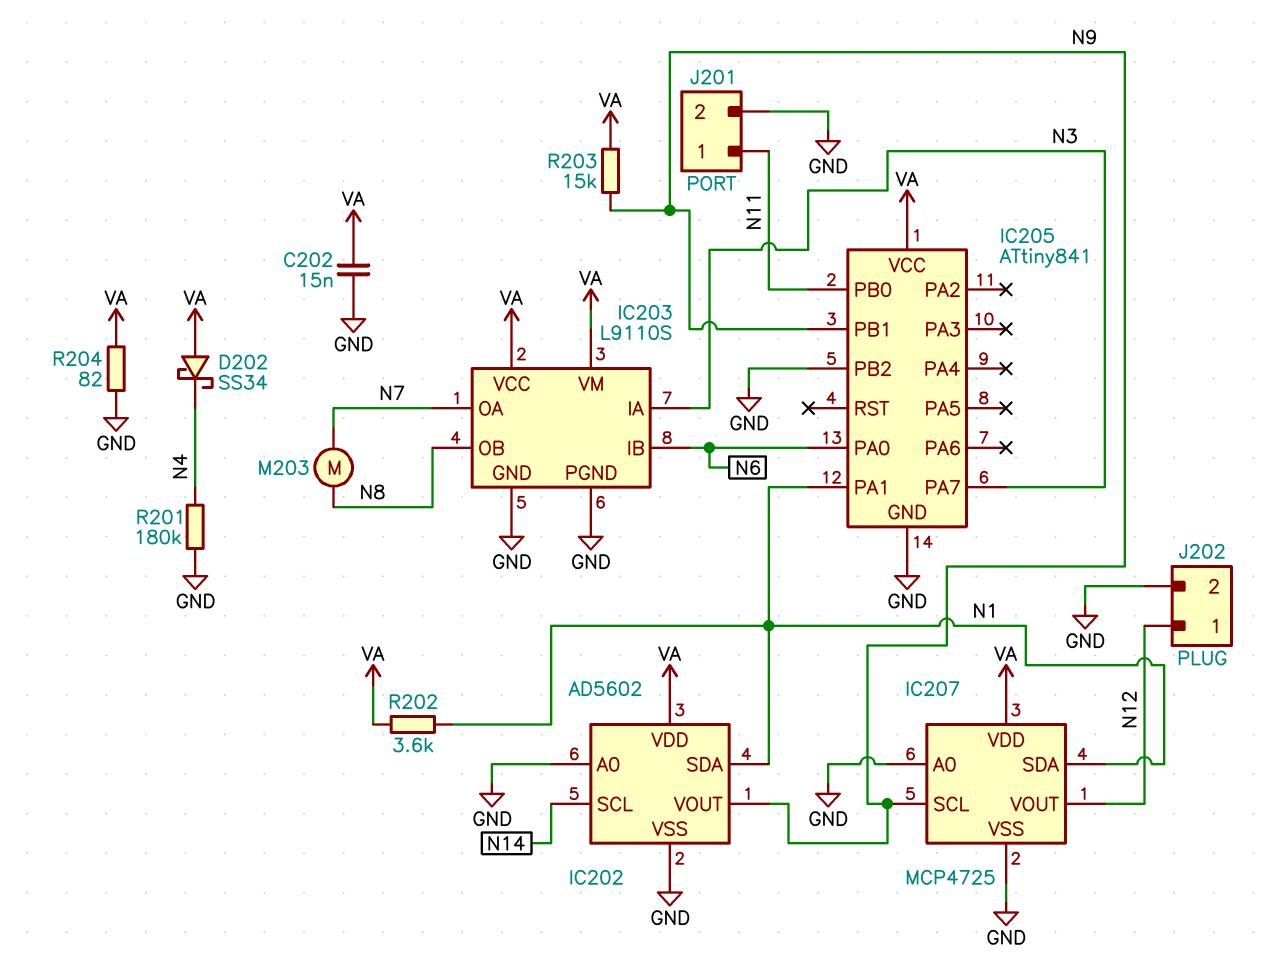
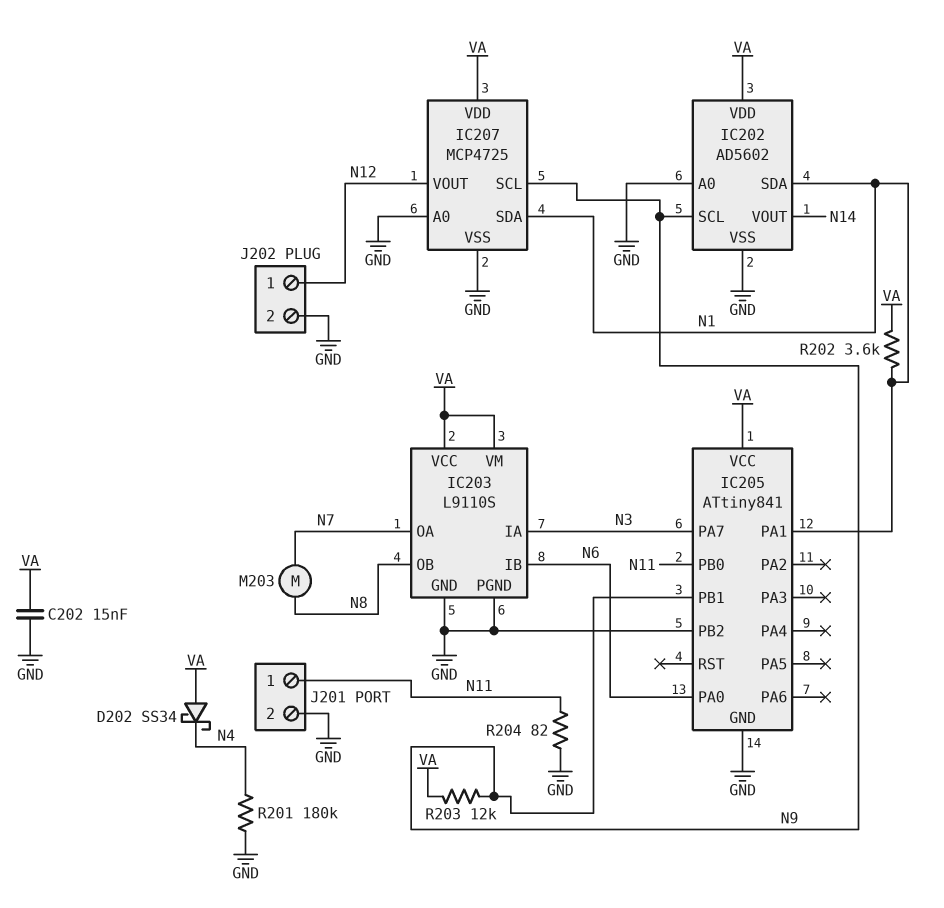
IC202 pin SCL: N14 -> N9
IC202 pin VOUT: N9 -> N14
R203: 15k (N9, VA) -> 12k (N9, VA)
R204: 82 (GND, VA) -> 82 (GND, N11)

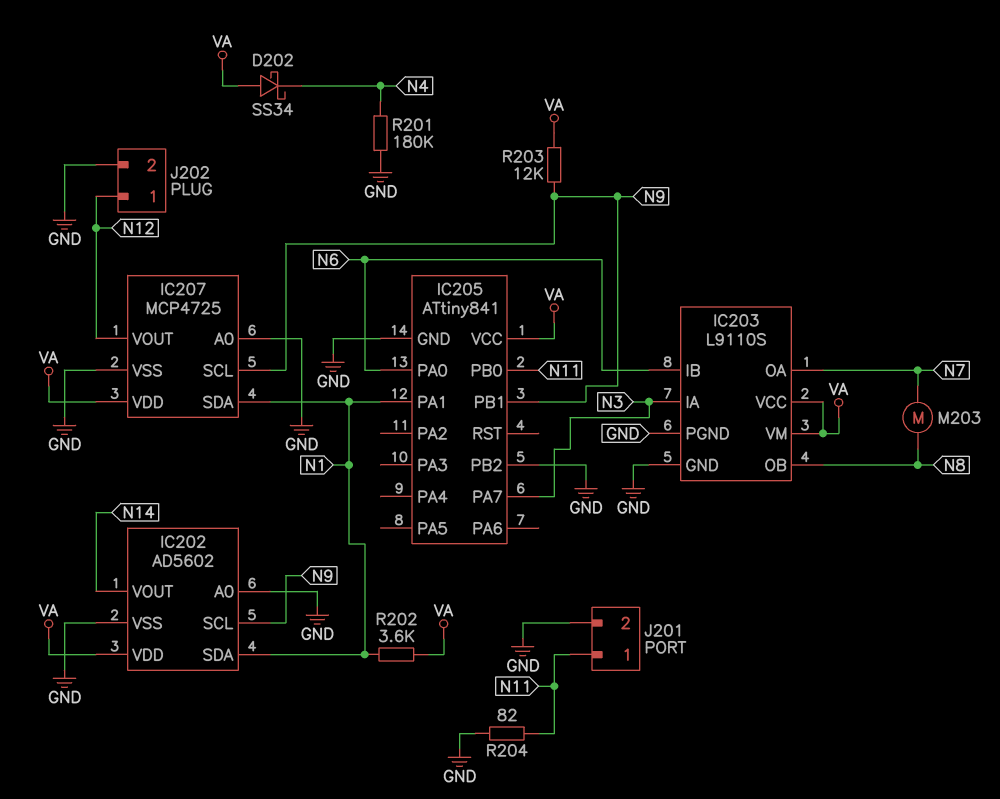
C202: 15nF (GND, VA) -> none

